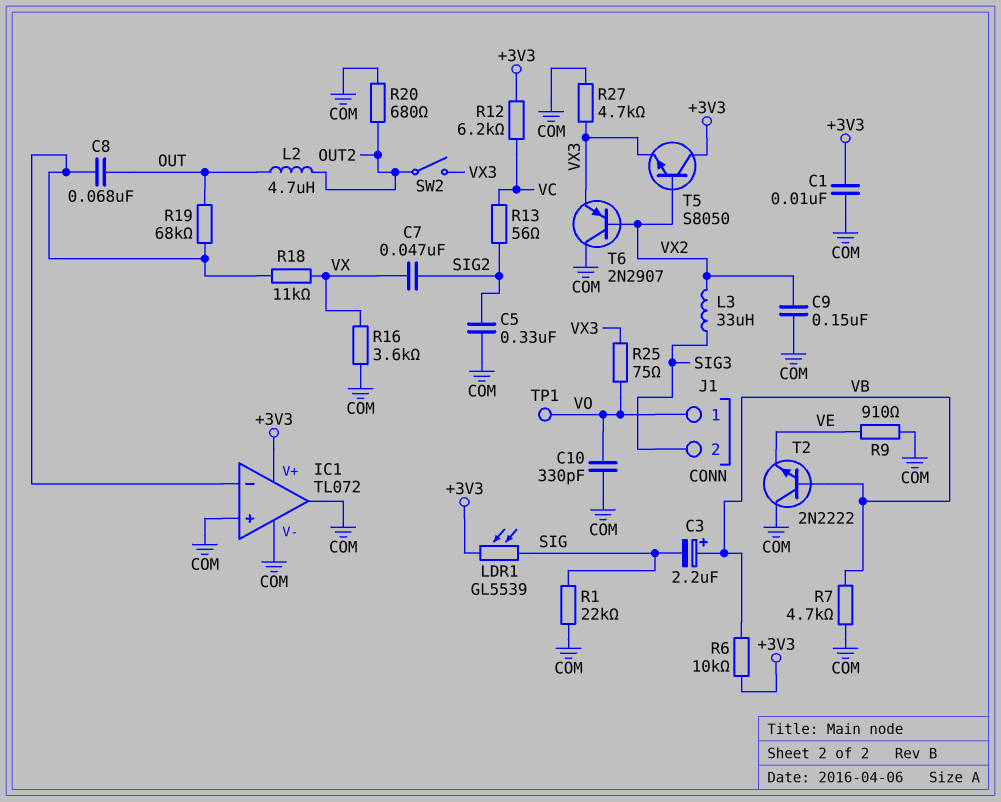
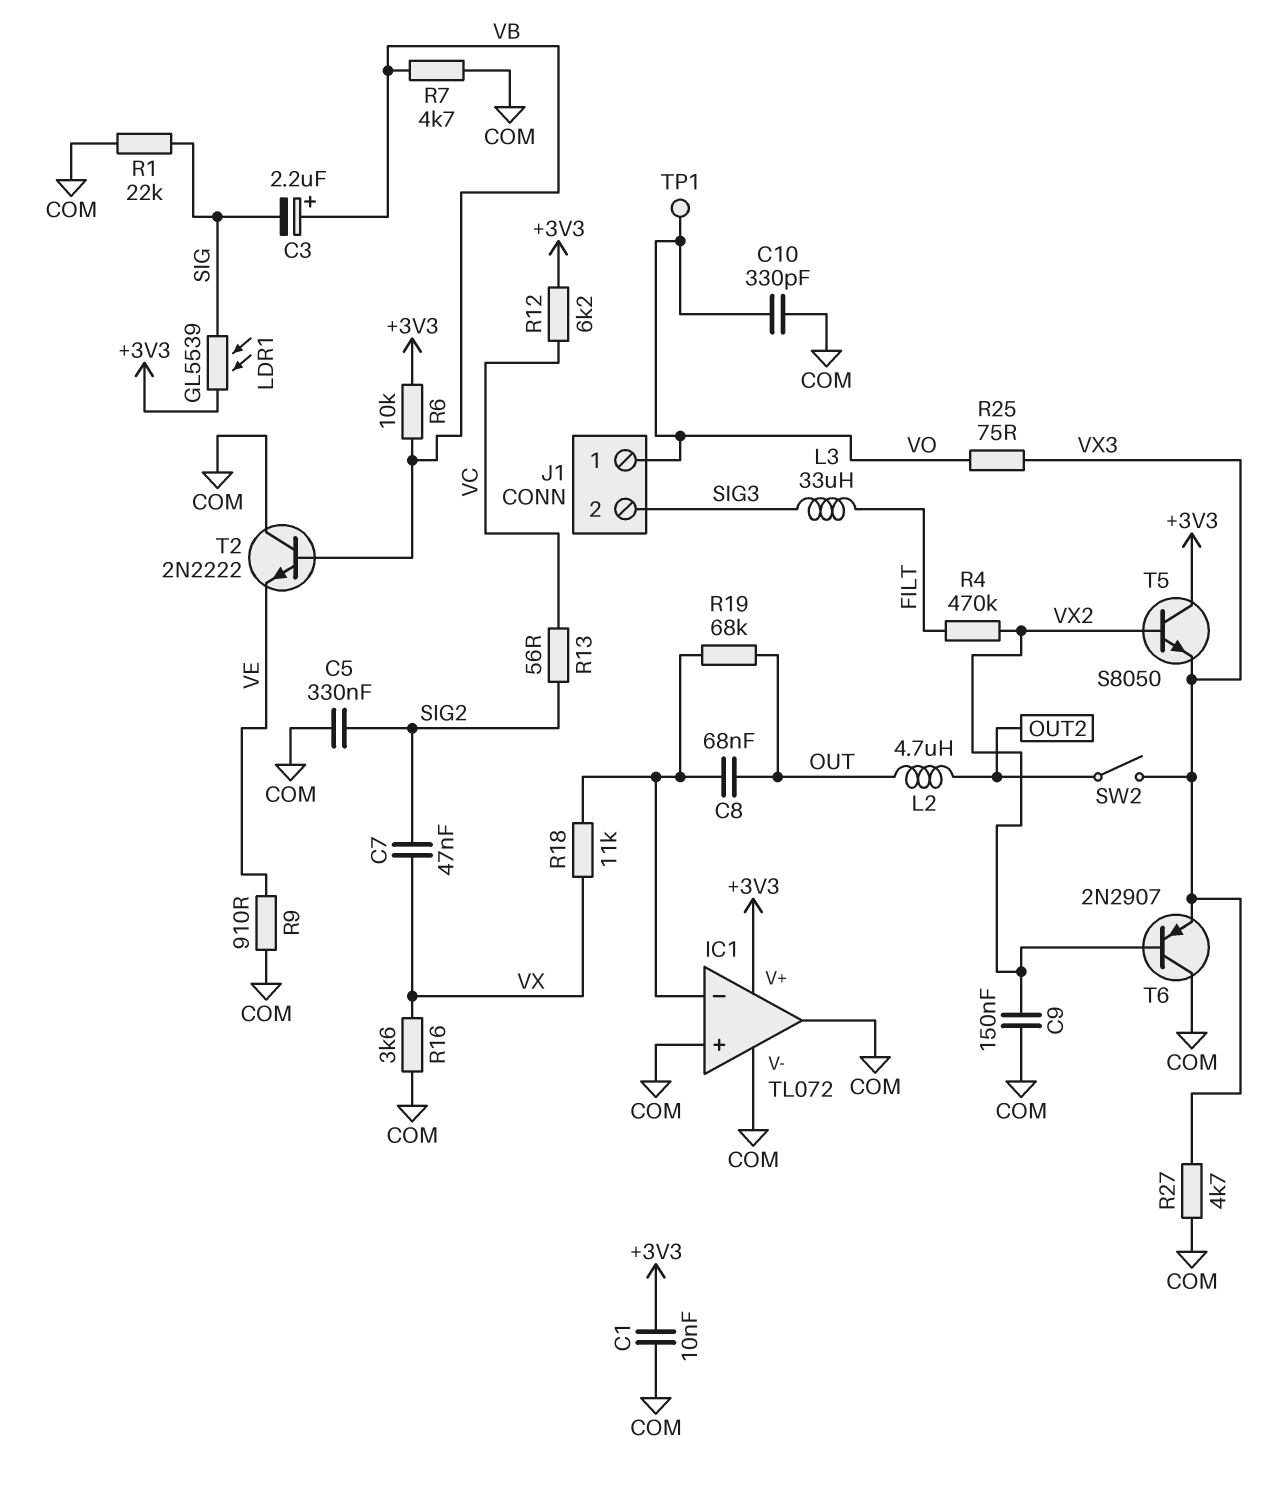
L3: 33uH (SIG3, VX2) -> 33uH (FILT, SIG3)
R4: none -> 470k (FILT, VX2)
R20: 680 (COM, OUT2) -> none

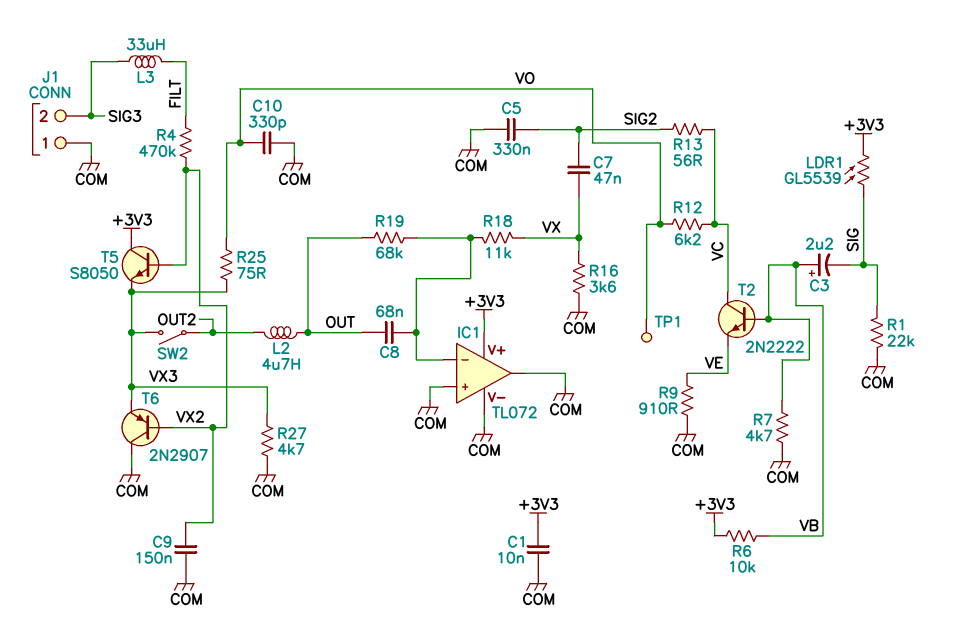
J1 pin 1: VO -> COM
R12: 6.2k (+3V3, VC) -> 6.2k (VC, VO)
T2: NPN 2N2222 (B VB, C COM, E VE) -> NPN 2N2222 (B VB, C VC, E VE)

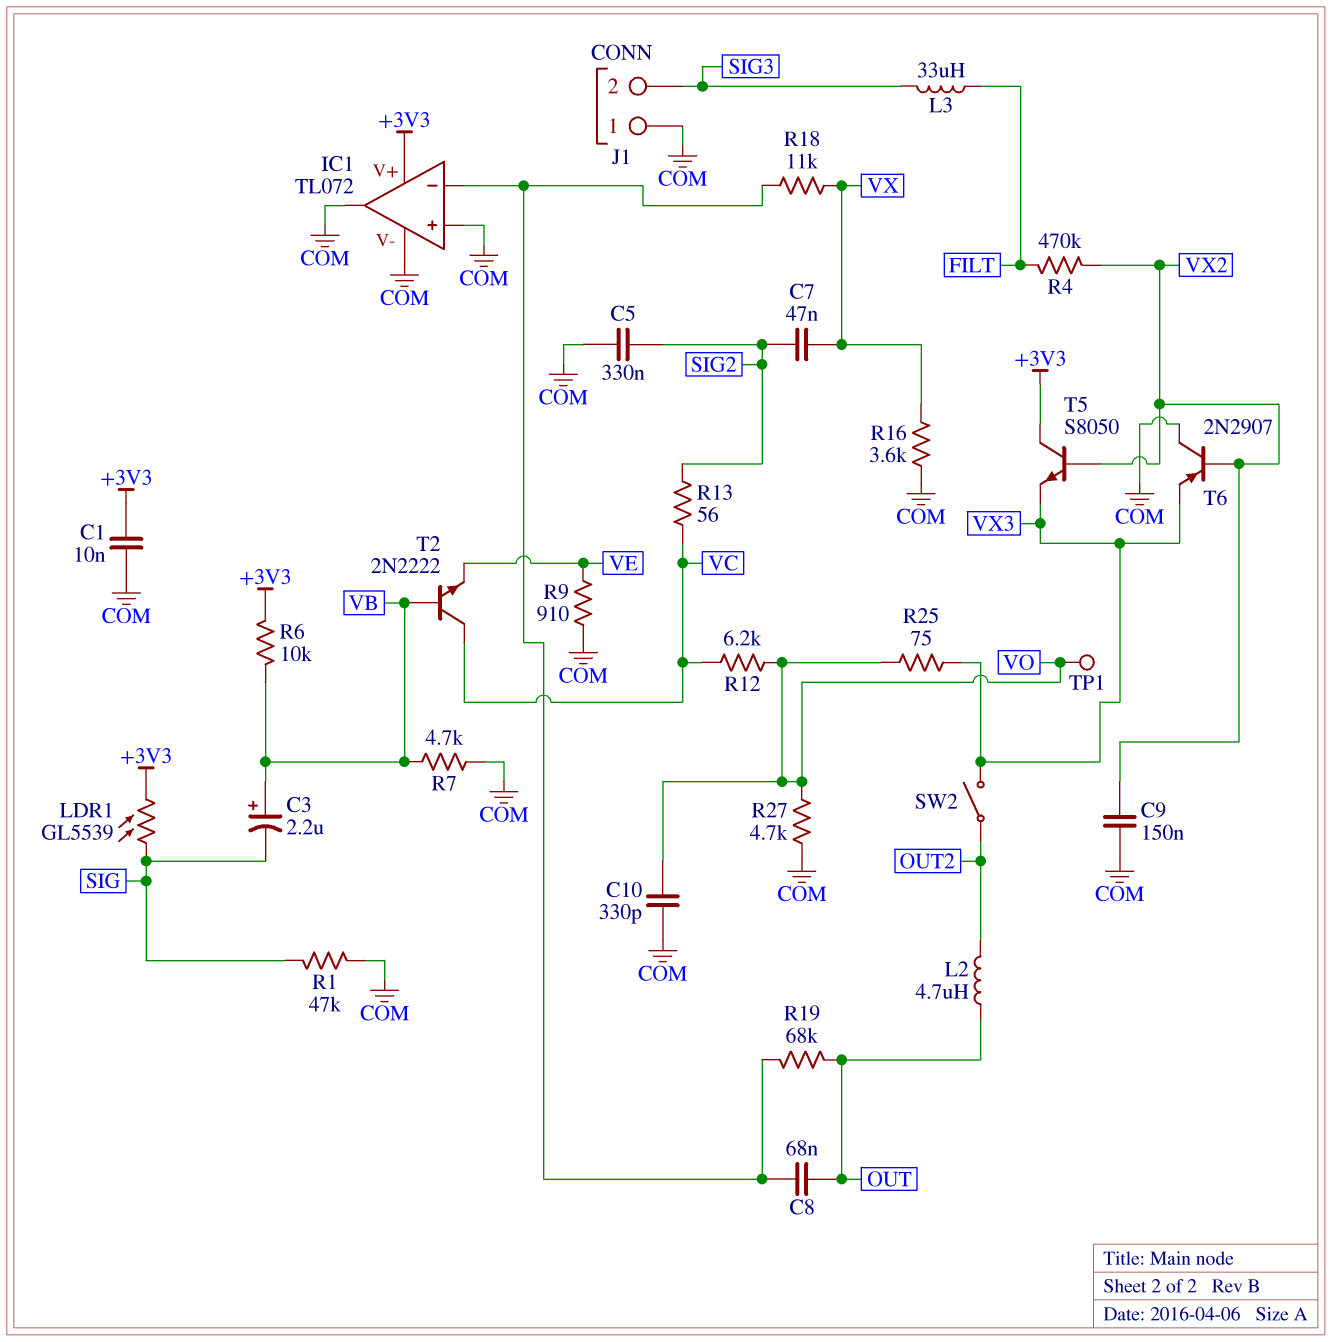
R1: 22k (COM, SIG) -> 47k (COM, SIG)
R27: 4.7k (COM, VX3) -> 4.7k (COM, VO)

